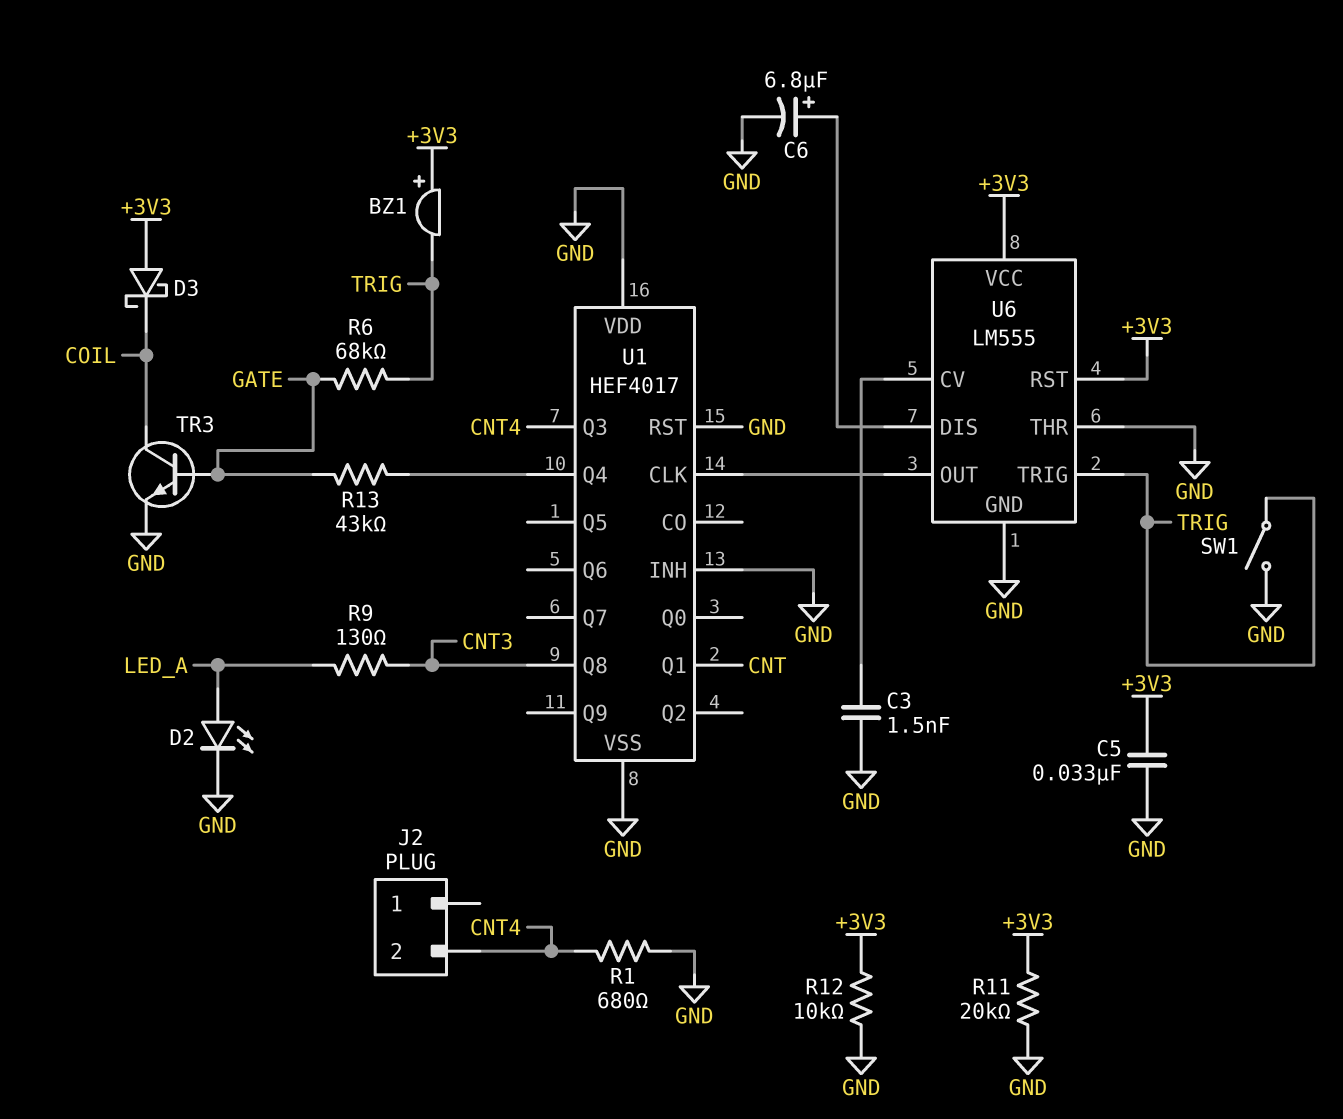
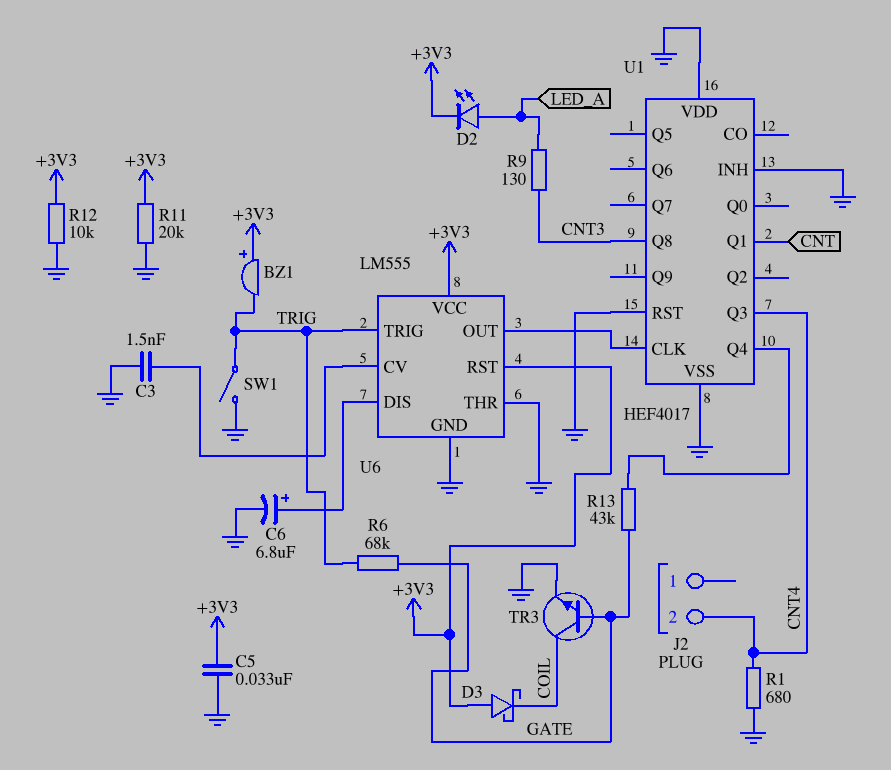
D2: LED (A LED_A, K GND) -> LED (A LED_A, K +3V3)

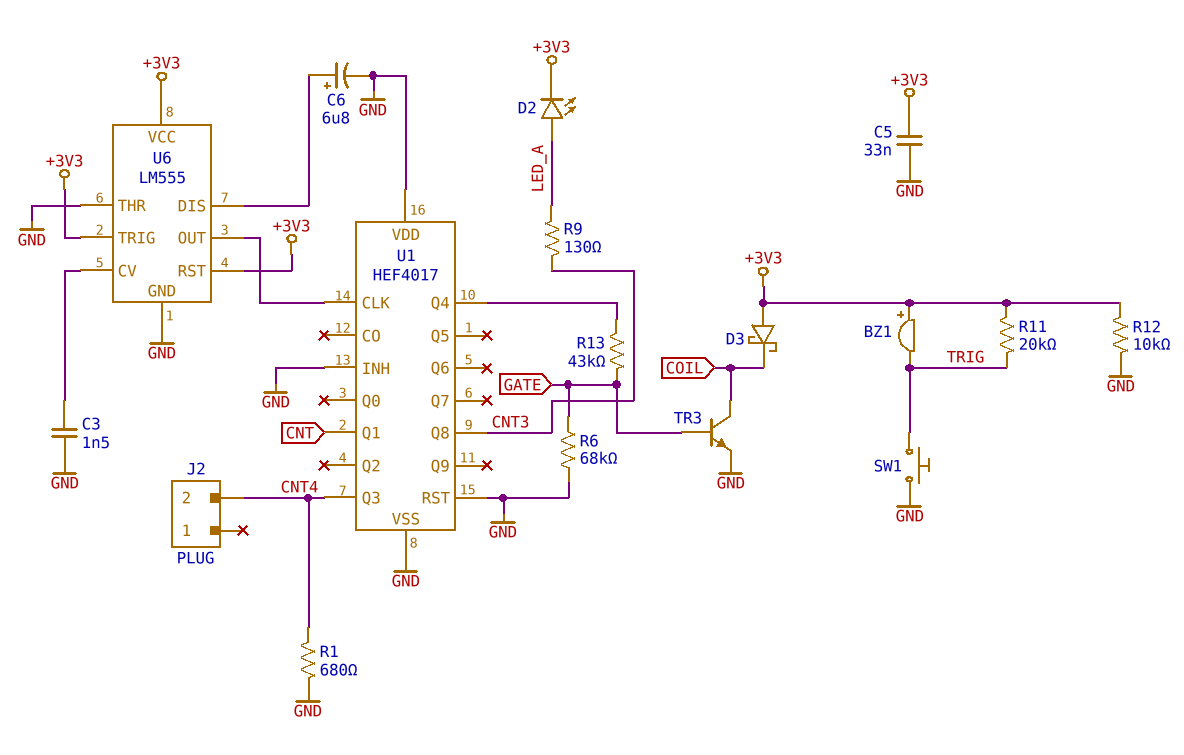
R6: 68k (GATE, TRIG) -> 68k (GATE, GND)
R11: 20k (+3V3, GND) -> 20k (+3V3, TRIG)
SW1: switch (GND, TRIG) -> button (GND, TRIG)
U6 pin TRIG: TRIG -> +3V3

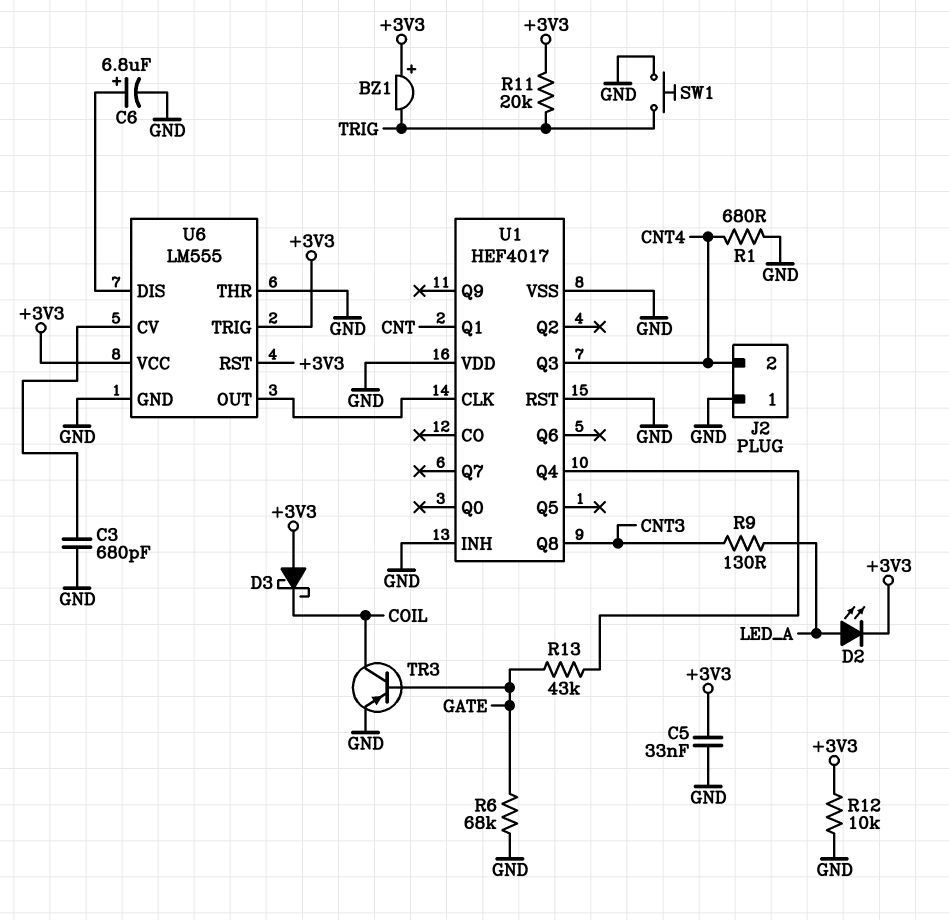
C3: 1.5nF (GND, U6/CV) -> 680pF (GND, U6/CV)
J2 pin 1: none -> GND
TR3: NPN (B GATE, C COIL, E GND) -> PNP (B GATE, C COIL, E GND)

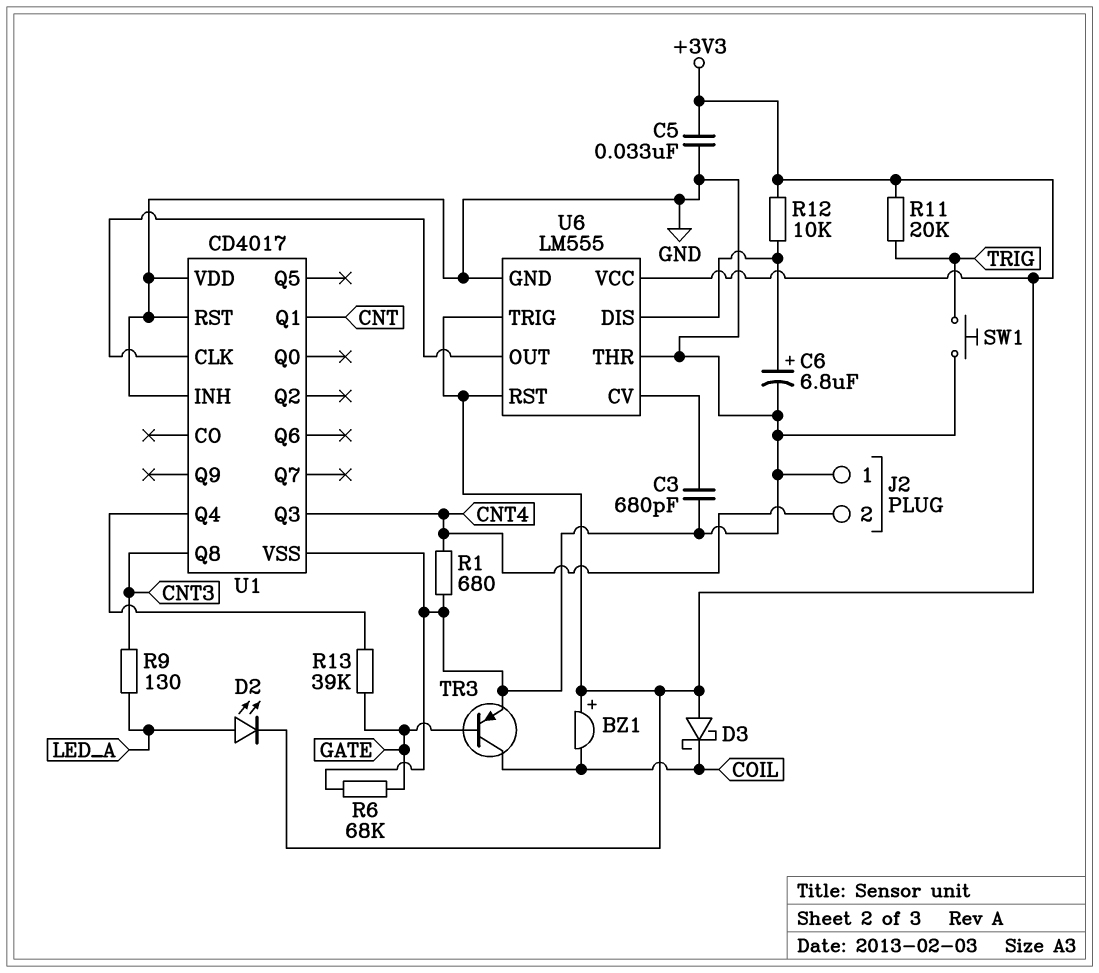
BZ1: buzzer (plus +3V3, minus TRIG) -> buzzer (plus +3V3, minus COIL)
R12: 10k (+3V3, GND) -> 10k (+3V3, U6/DIS)
R13: 43k (GATE, U1/Q4) -> 39k (GATE, U1/Q4)
U1: HEF4017 -> CD4017

